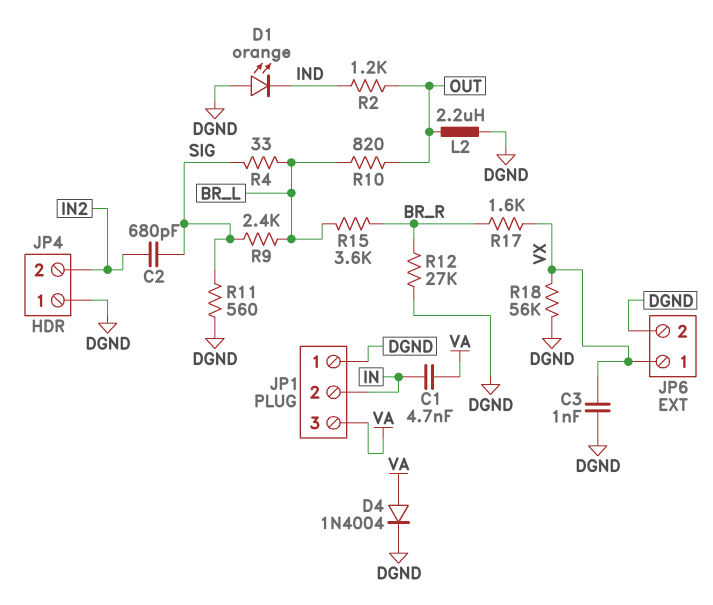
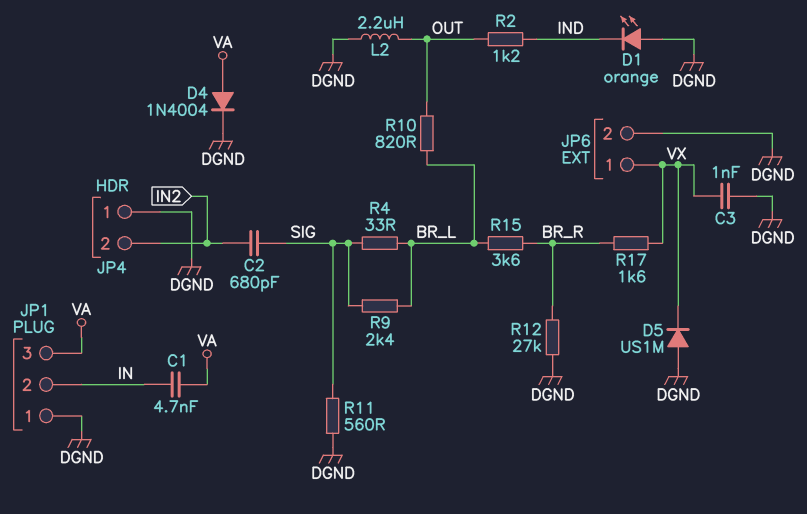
D5: none -> diode US1M (A DGND, K VX)
R18: 56k (DGND, VX) -> none

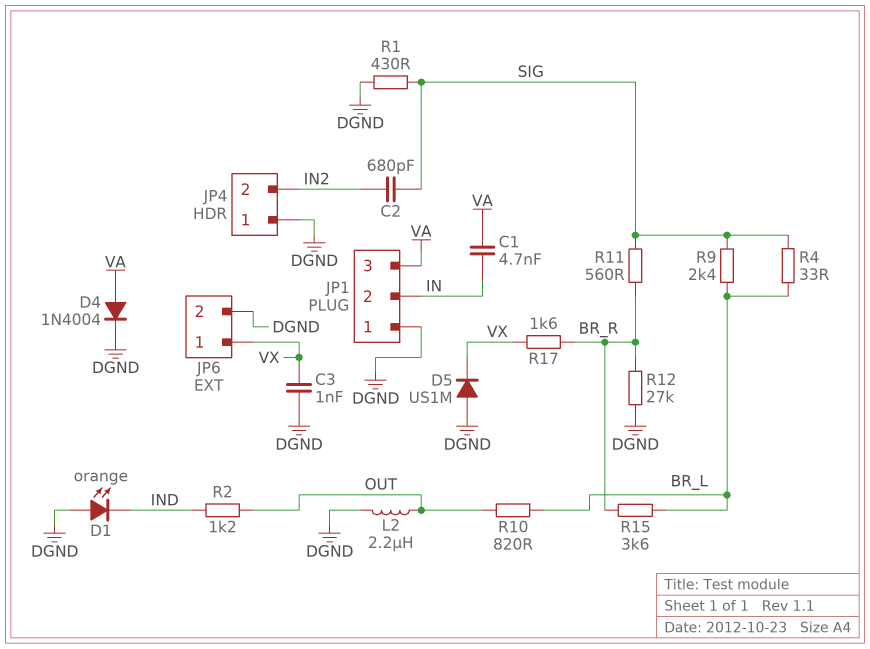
R1: none -> 430 (DGND, SIG)
R11: 560 (DGND, SIG) -> 560 (BR_R, SIG)

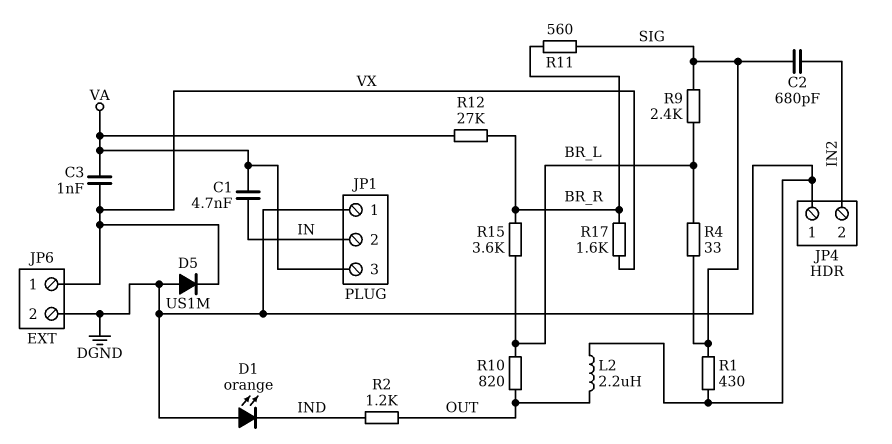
C3: 1nF (DGND, VX) -> 1nF (VA, VX)
D4: diode 1N4004 (A VA, K DGND) -> none
R12: 27k (BR_R, DGND) -> 27k (BR_R, VA)

